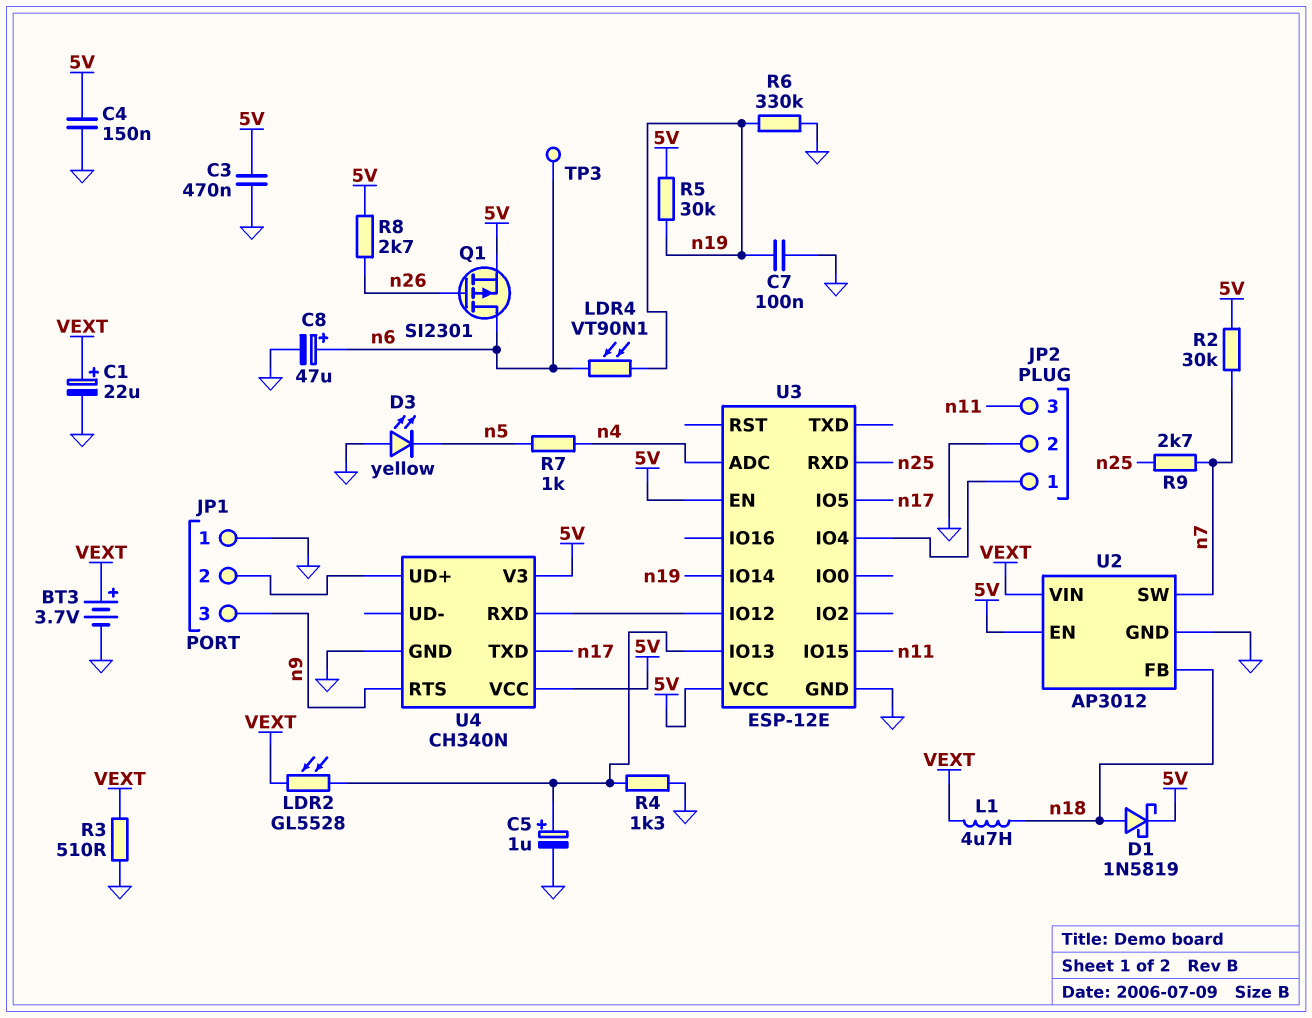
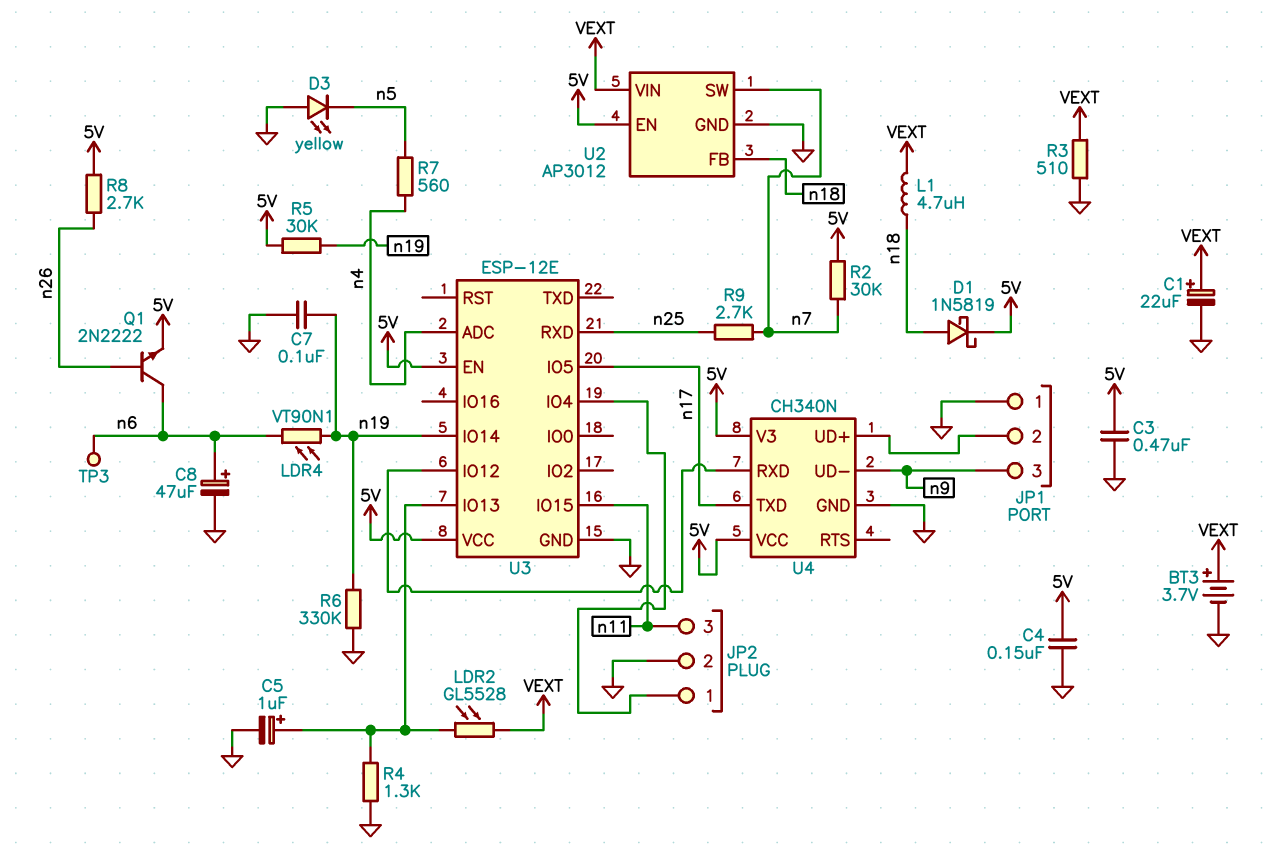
Q1: PMOS SI2301 (G n26, D n6, S 5V) -> NPN 2N2222 (B n26, C n6, E 5V)
R7: 1k (n4, n5) -> 560 (n4, n5)
U4 pin RTS: n9 -> none
U4 pin UD-: none -> n9

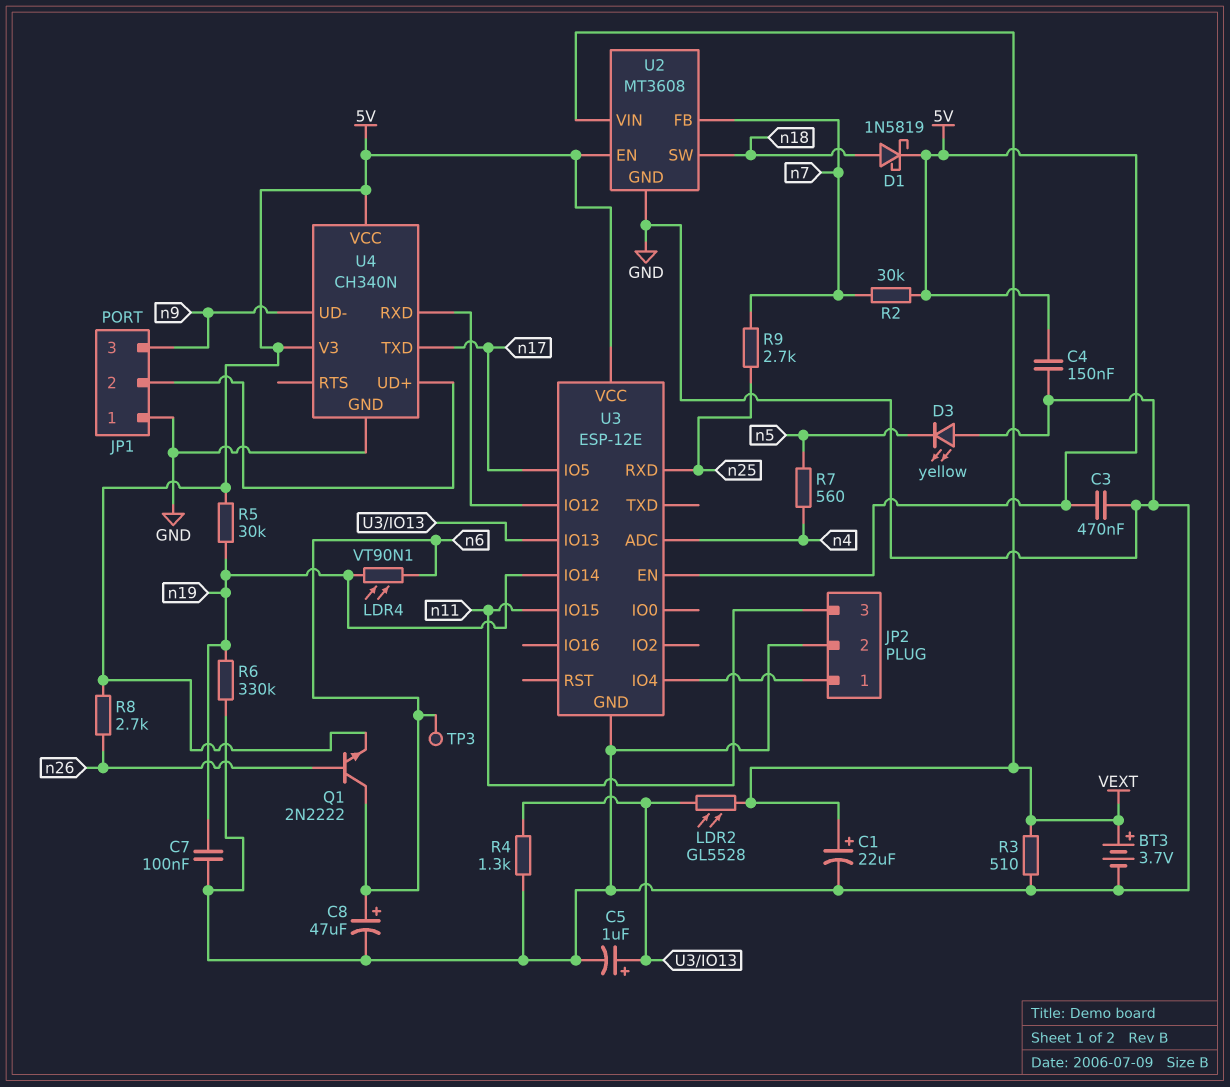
L1: 4.7uH (VEXT, n18) -> none
U2: AP3012 -> MT3608
U2 pin FB: n18 -> n7
U2 pin SW: n7 -> n18

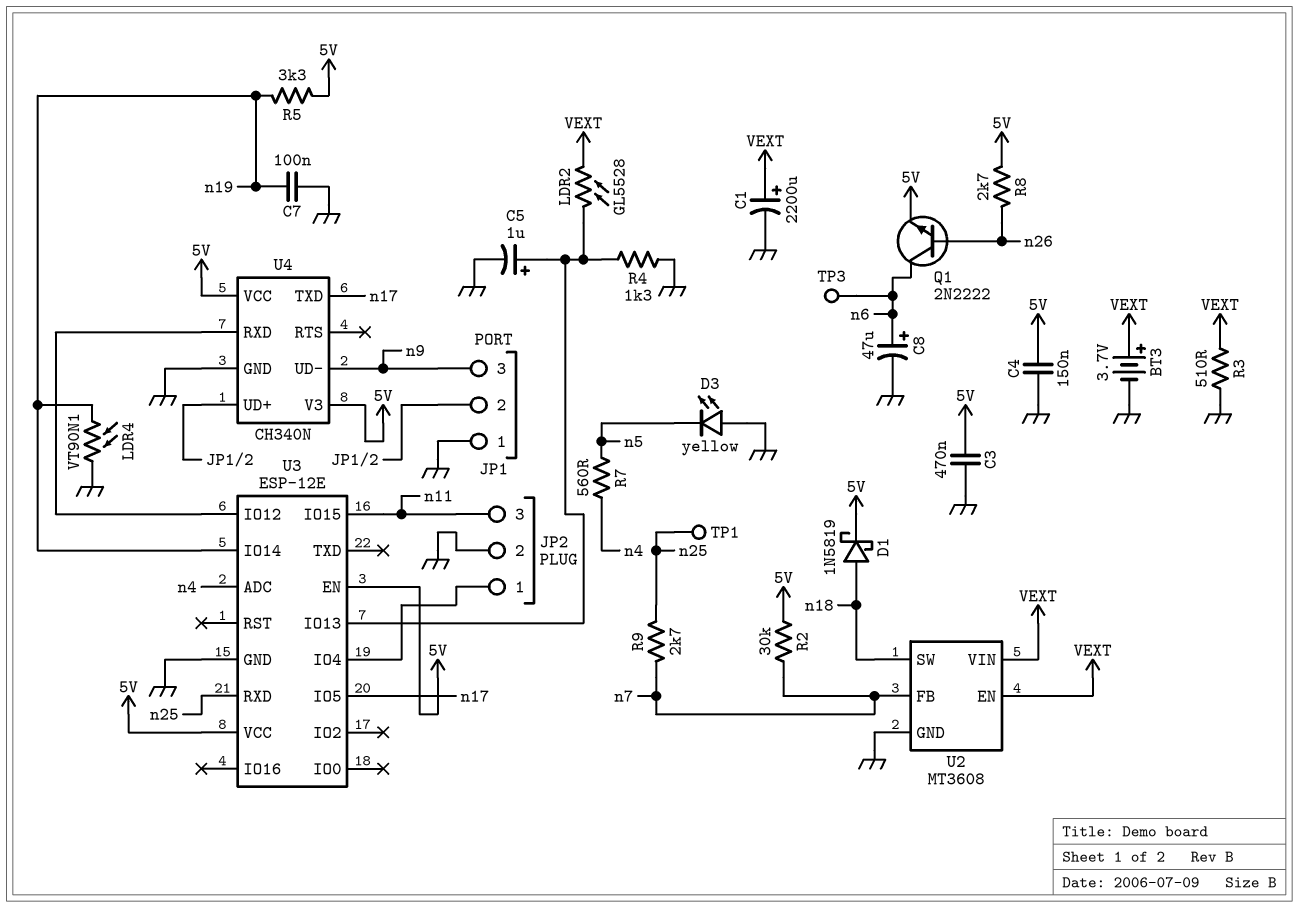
C1: 22uF (plus VEXT, minus GND) -> 2200uF (plus VEXT, minus GND)
LDR4: VT90N1 (n6, n19) -> VT90N1 (GND, n19)
R5: 30k (5V, n19) -> 3.3k (5V, n19)
R6: 330k (GND, n19) -> none
TP1: none -> test point (n25)
U2 pin EN: 5V -> VEXT

